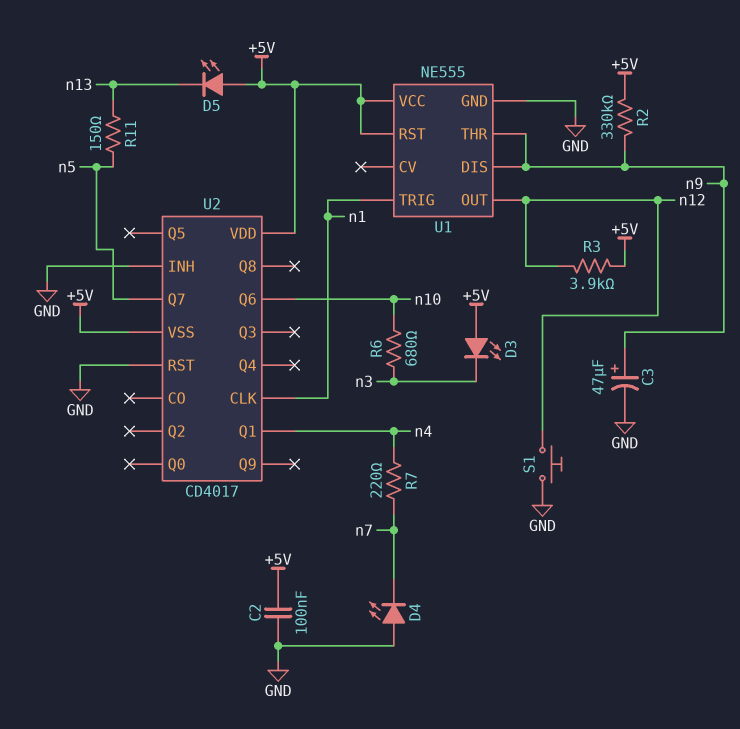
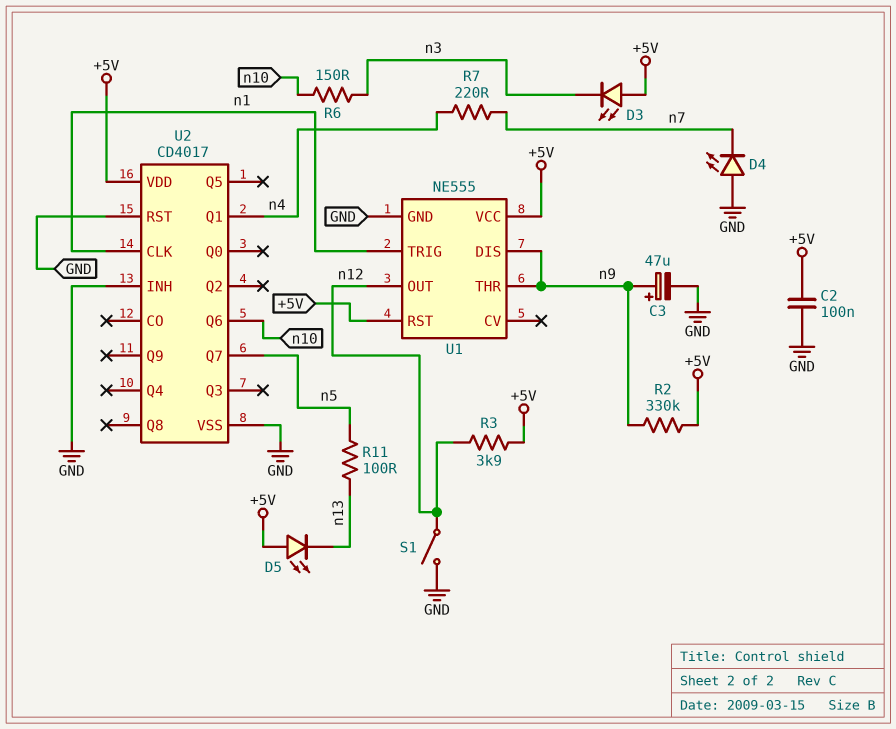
R6: 680 (n3, n10) -> 150 (n3, n10)
R11: 150 (n5, n13) -> 100 (n5, n13)
S1: button (GND, n12) -> switch (GND, n12)
U2 pin VSS: +5V -> GND

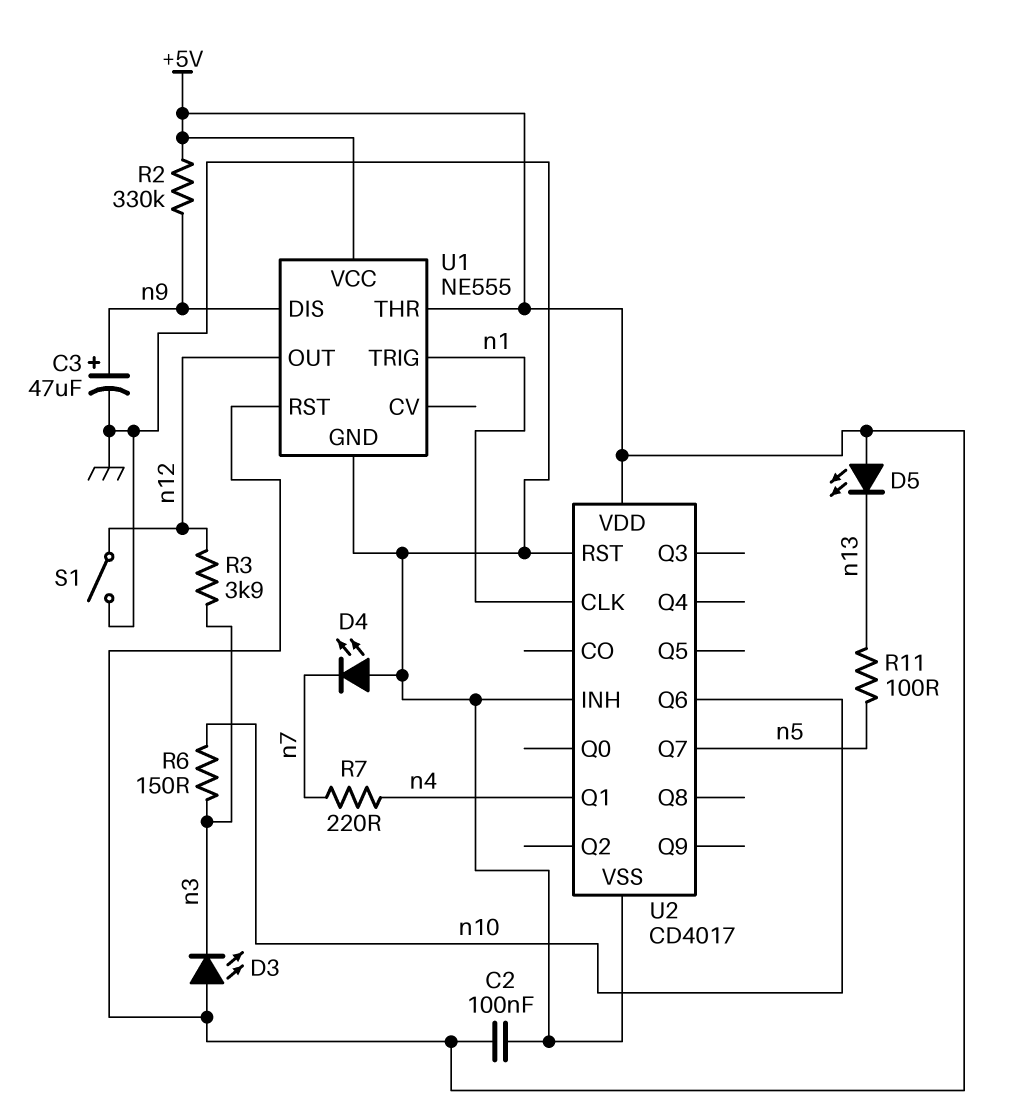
R3: 3.9k (+5V, n12) -> 3.9k (n3, n12)
U1 pin THR: n9 -> +5V

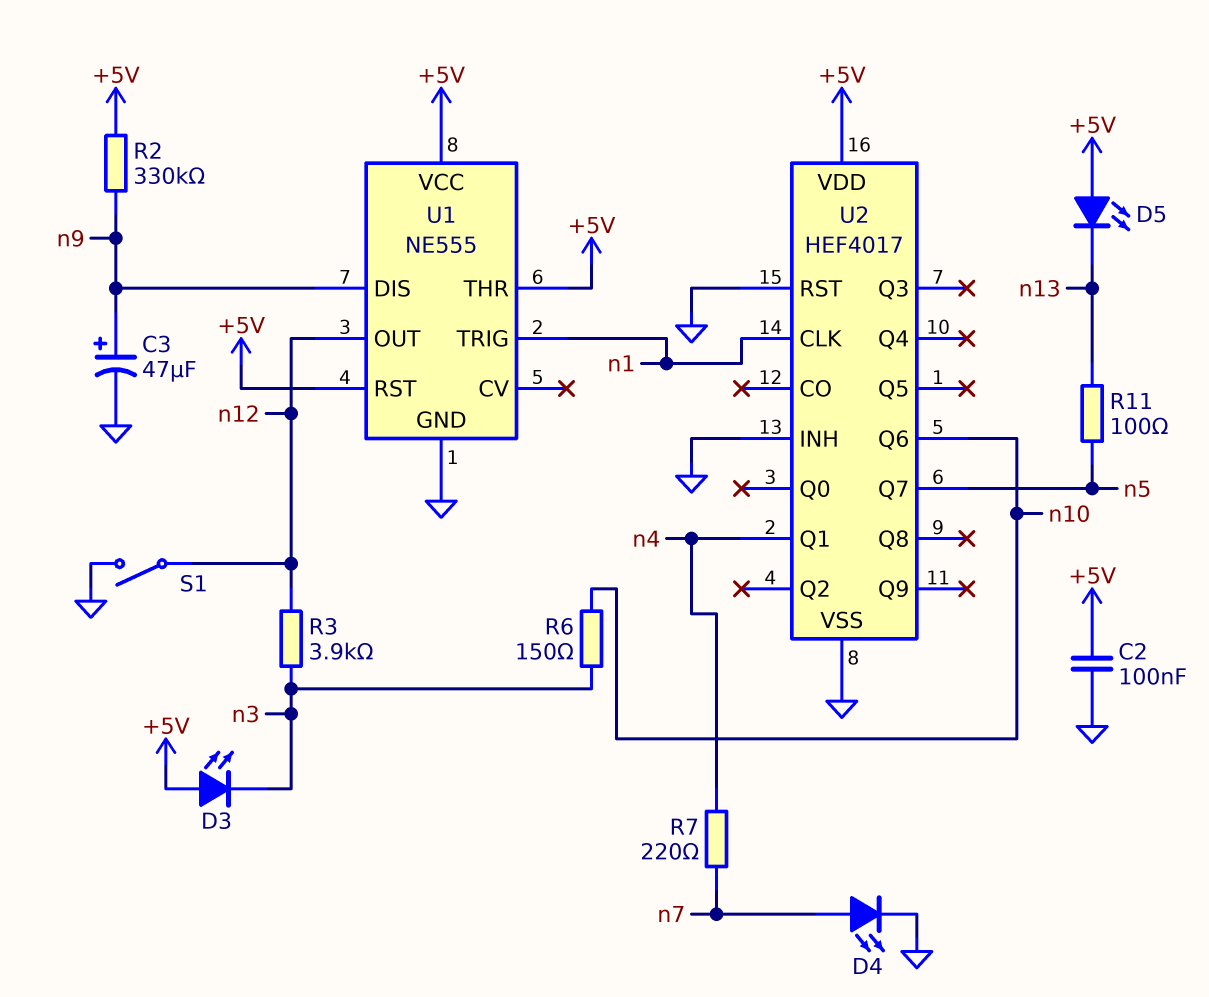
D4: LED (A GND, K n7) -> LED (A n7, K GND)
U2: CD4017 -> HEF4017

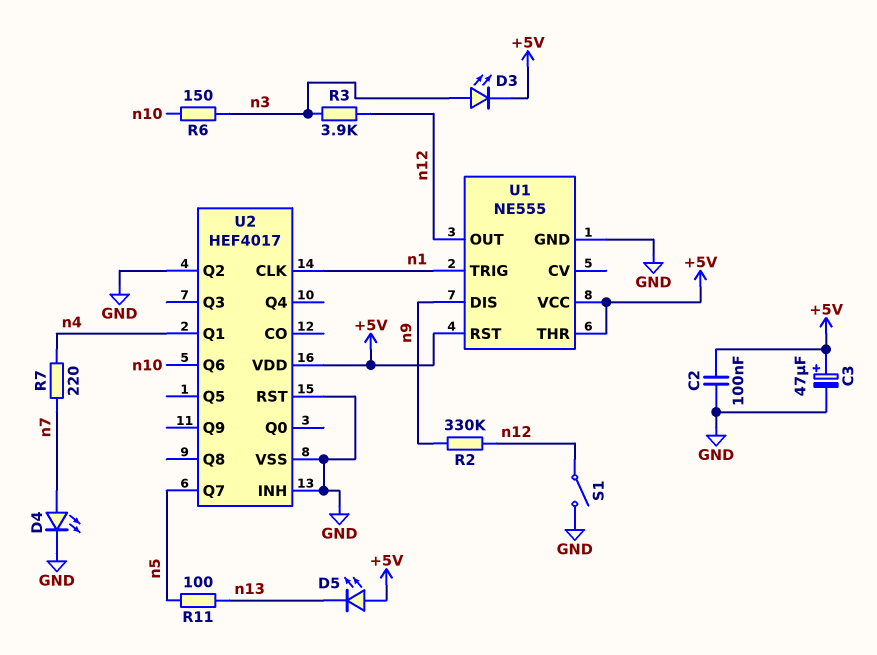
C3: 47uF (plus n9, minus GND) -> 47uF (plus +5V, minus GND)
D3: LED (A +5V, K n3) -> LED (A n3, K +5V)
R2: 330k (+5V, n9) -> 330k (n9, n12)
U2 pin Q2: none -> GND

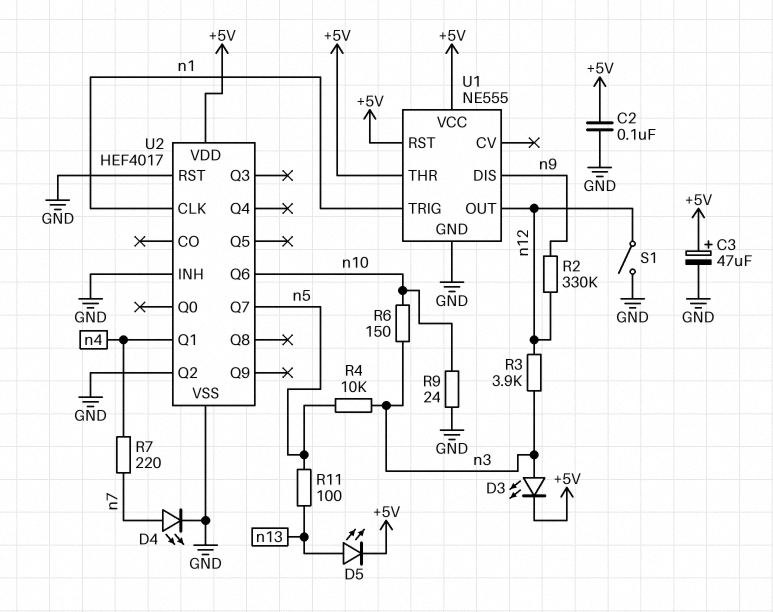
D5: LED (A +5V, K n13) -> LED (A n13, K +5V)
R4: none -> 10k (n3, n5)
R9: none -> 24 (GND, n10)

